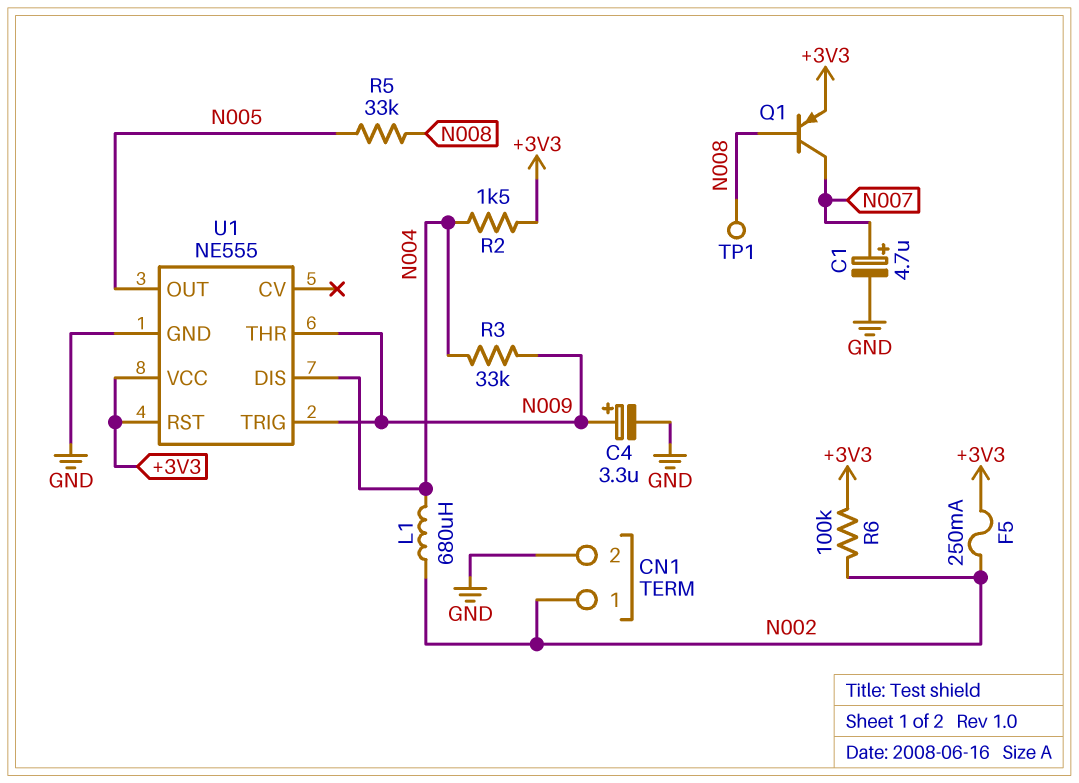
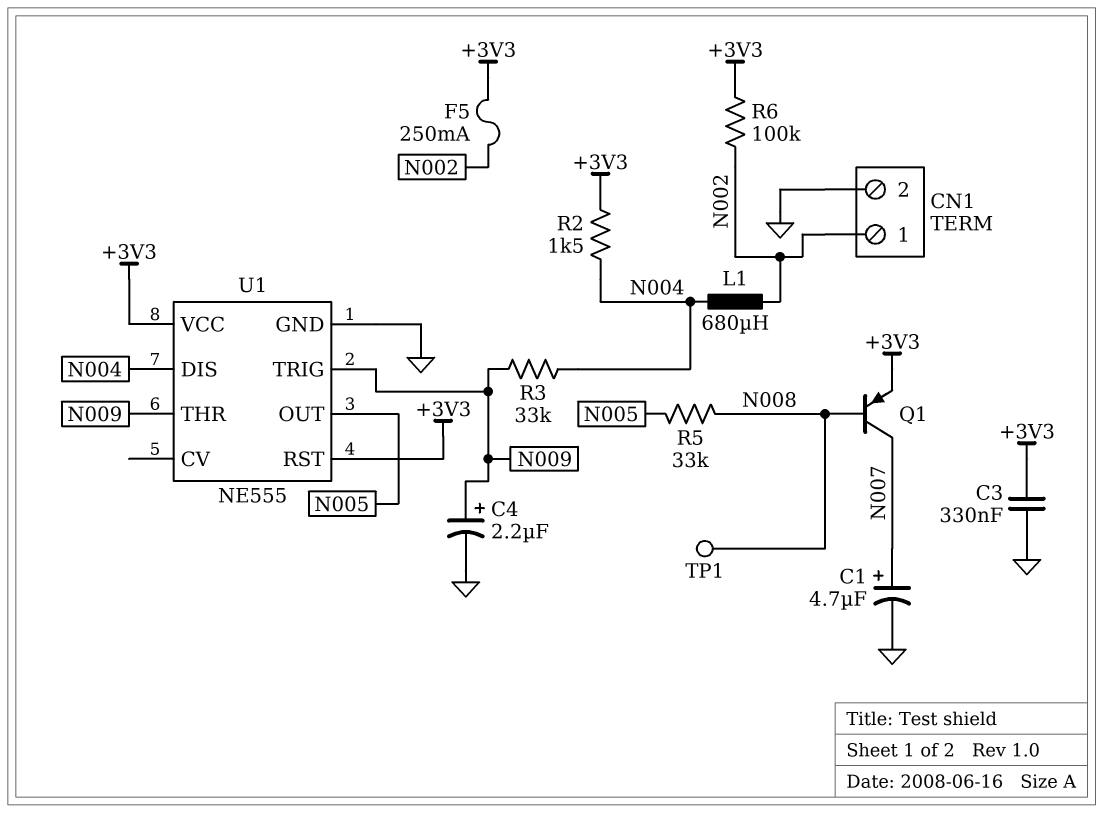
C3: none -> 330nF (+3V3, GND)
C4: 3.3uF (plus N009, minus GND) -> 2.2uF (plus N009, minus GND)

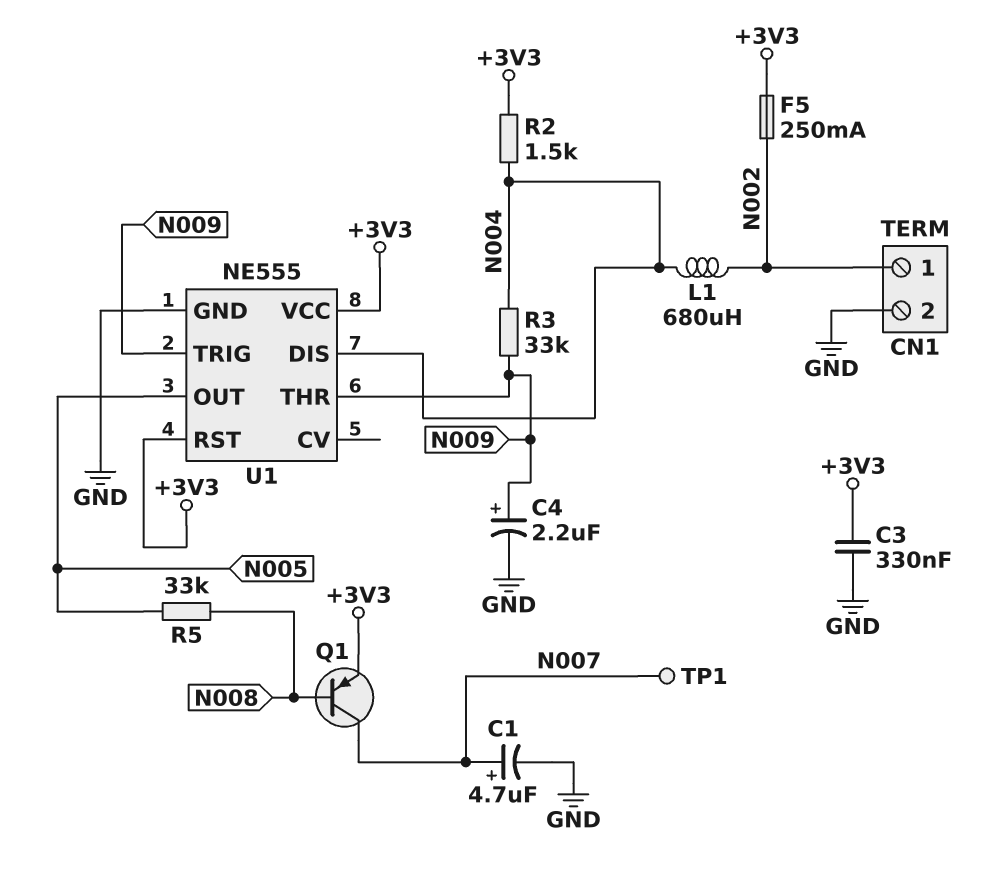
R6: 100k (+3V3, N002) -> none
TP1: test point (N008) -> test point (N007)

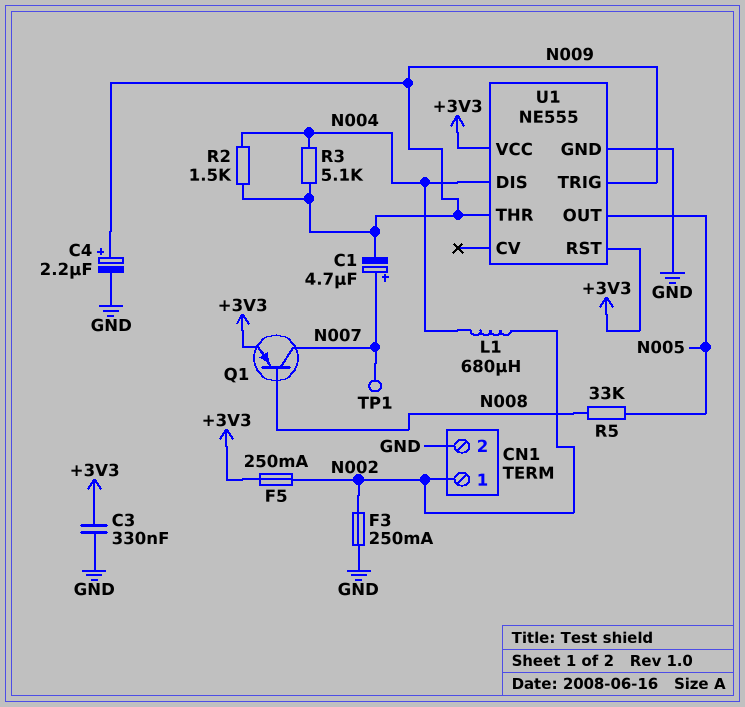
C1: 4.7uF (plus N007, minus GND) -> 4.7uF (plus N007, minus N009)
F3: none -> 250mA (GND, N002)
R2: 1.5k (+3V3, N004) -> 1.5k (N004, N009)
R3: 33k (N004, N009) -> 5.1k (N004, N009)

